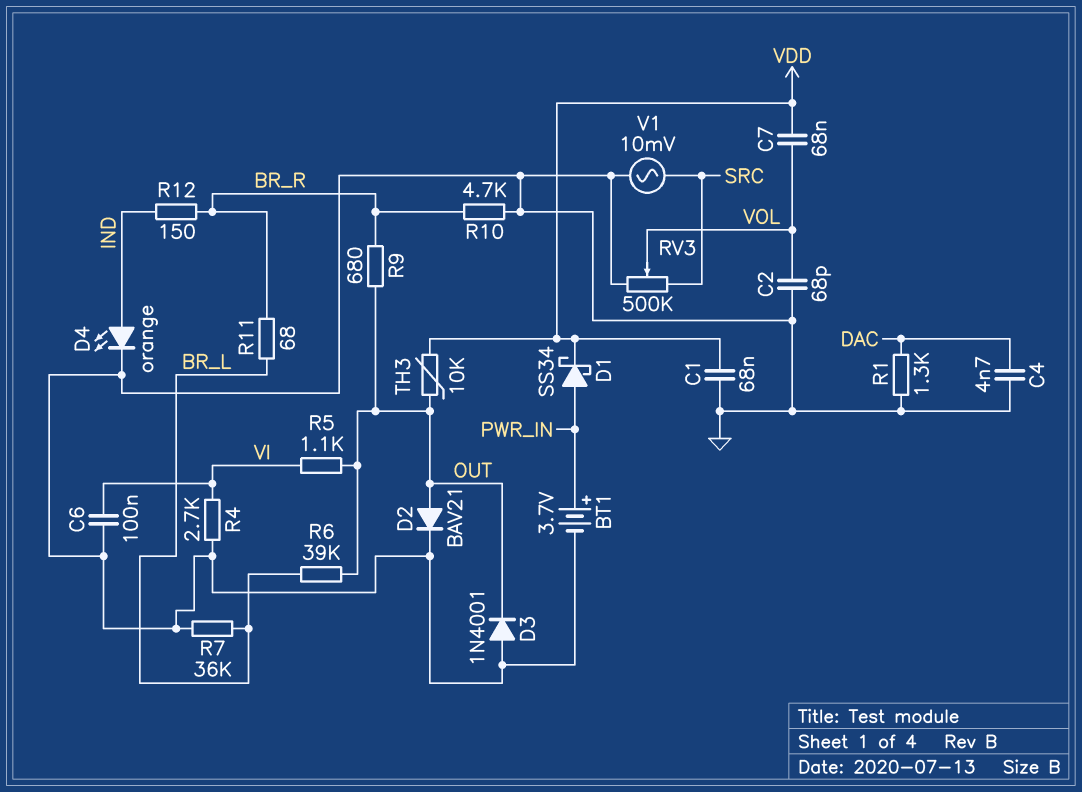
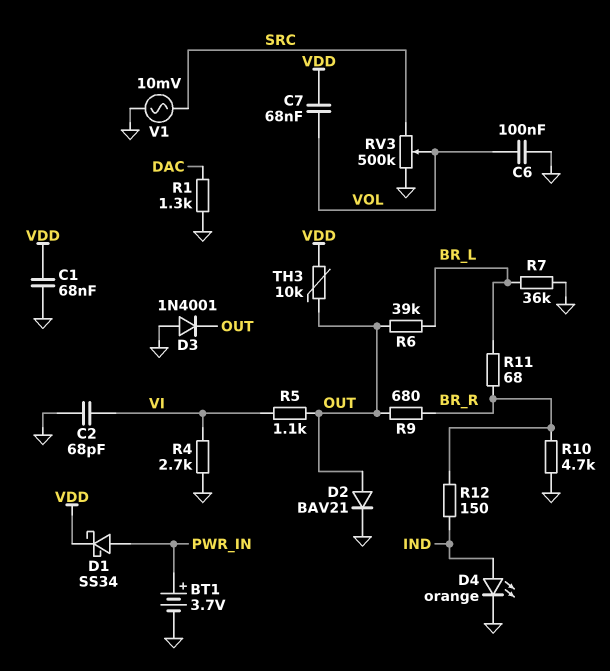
C2: 68pF (GND, VOL) -> 68pF (GND, VI)
C4: 4.7nF (DAC, GND) -> none
C6: 100nF (GND, VI) -> 100nF (GND, VOL)

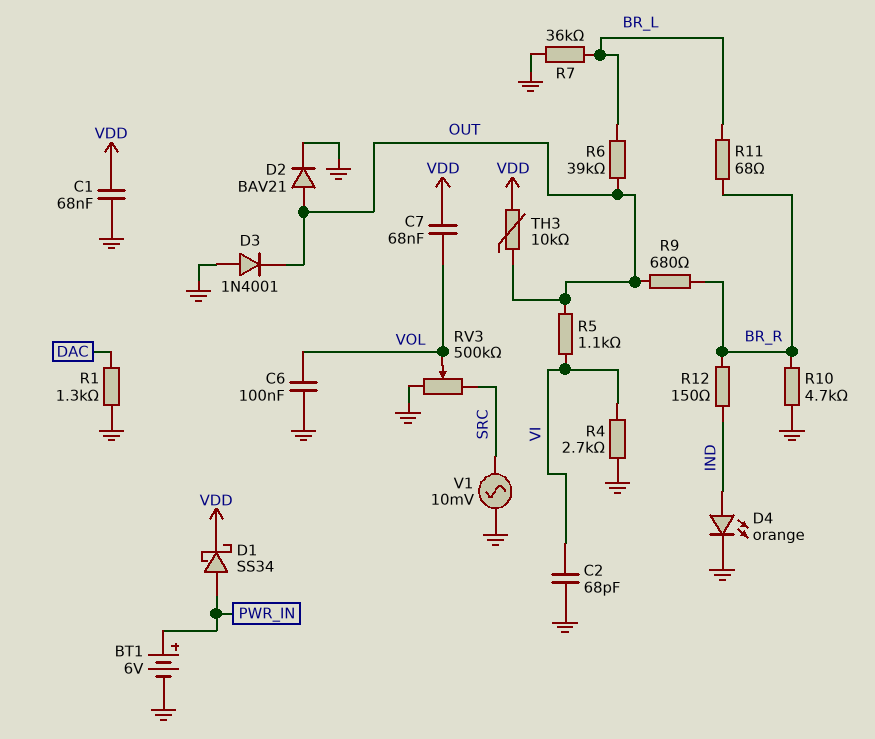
BT1: 3.7V (plus PWR_IN, minus GND) -> 6V (plus PWR_IN, minus GND)

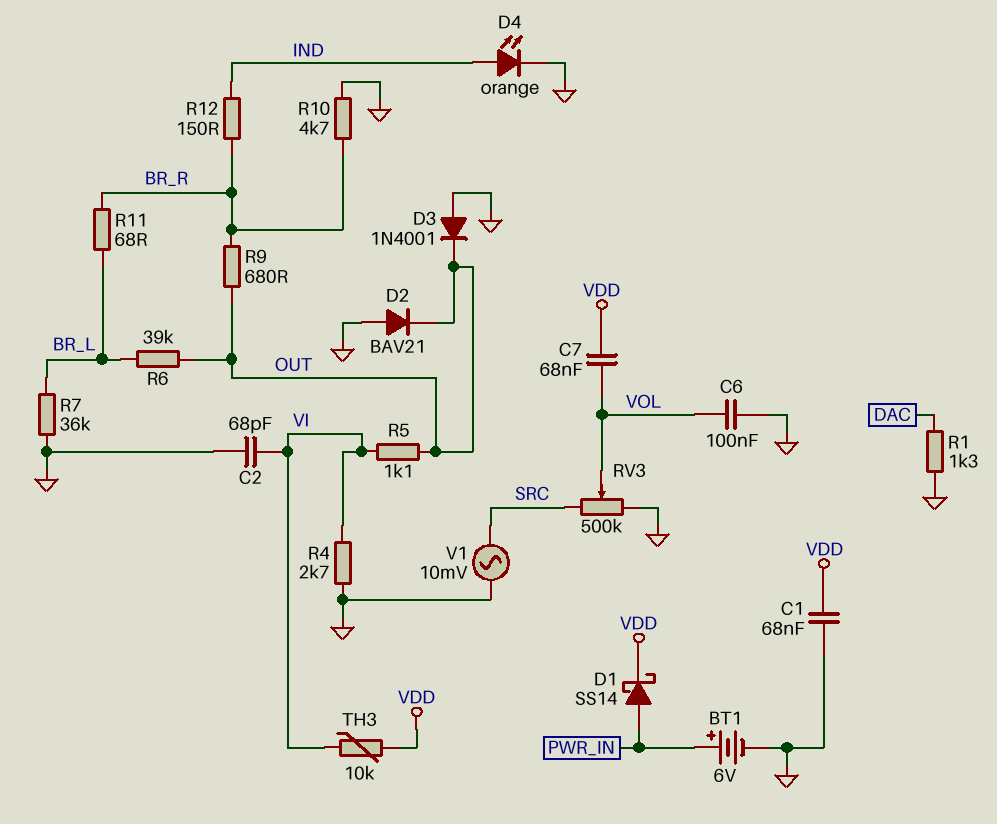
D1: schottky SS34 (A PWR_IN, K VDD) -> schottky SS14 (A PWR_IN, K VDD)
D2: diode BAV21 (A OUT, K GND) -> diode BAV21 (A GND, K OUT)
TH3: 10k (OUT, VDD) -> 10k (VDD, VI)

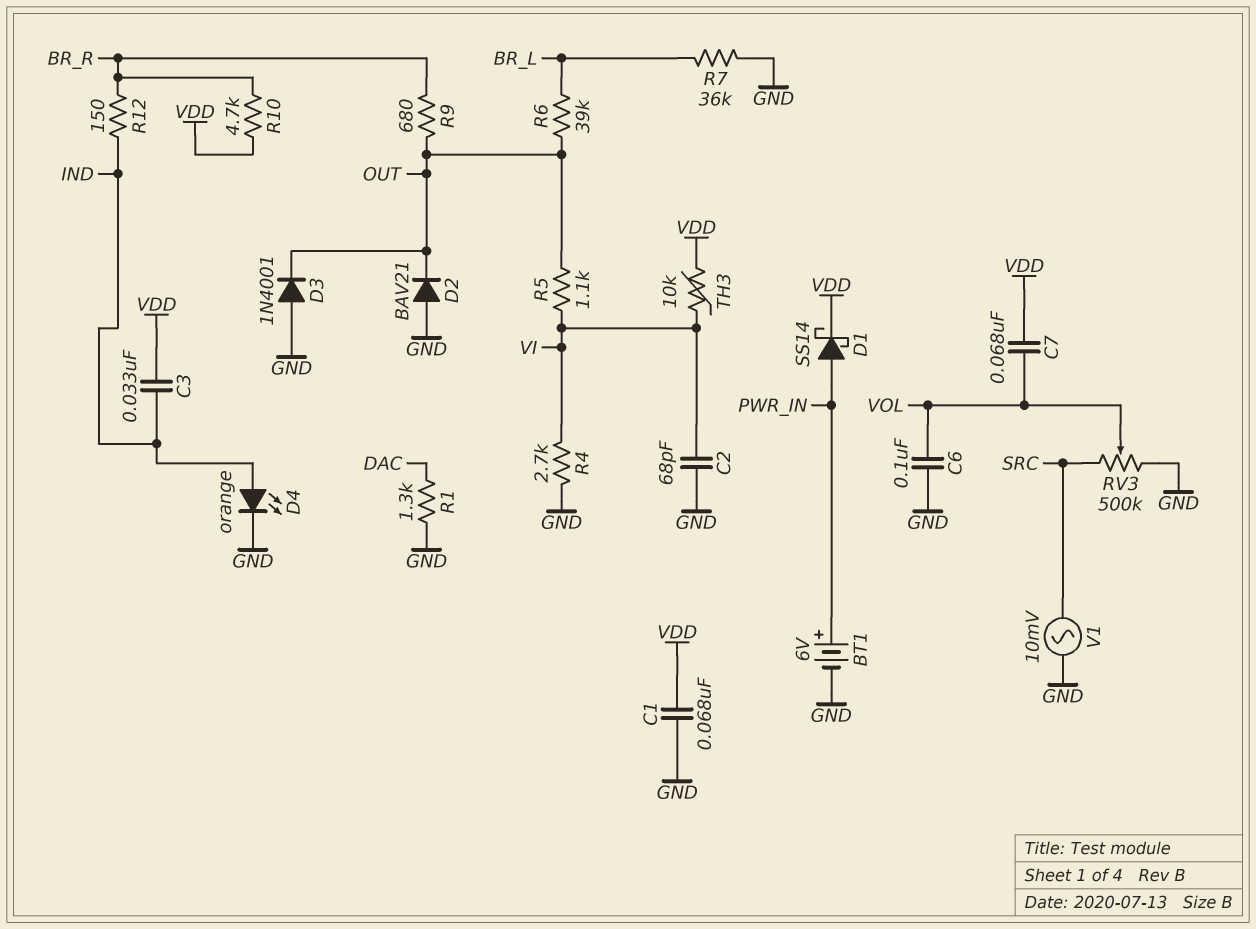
C3: none -> 33nF (IND, VDD)
R10: 4.7k (BR_R, GND) -> 4.7k (BR_R, VDD)
R11: 68 (BR_L, BR_R) -> none

